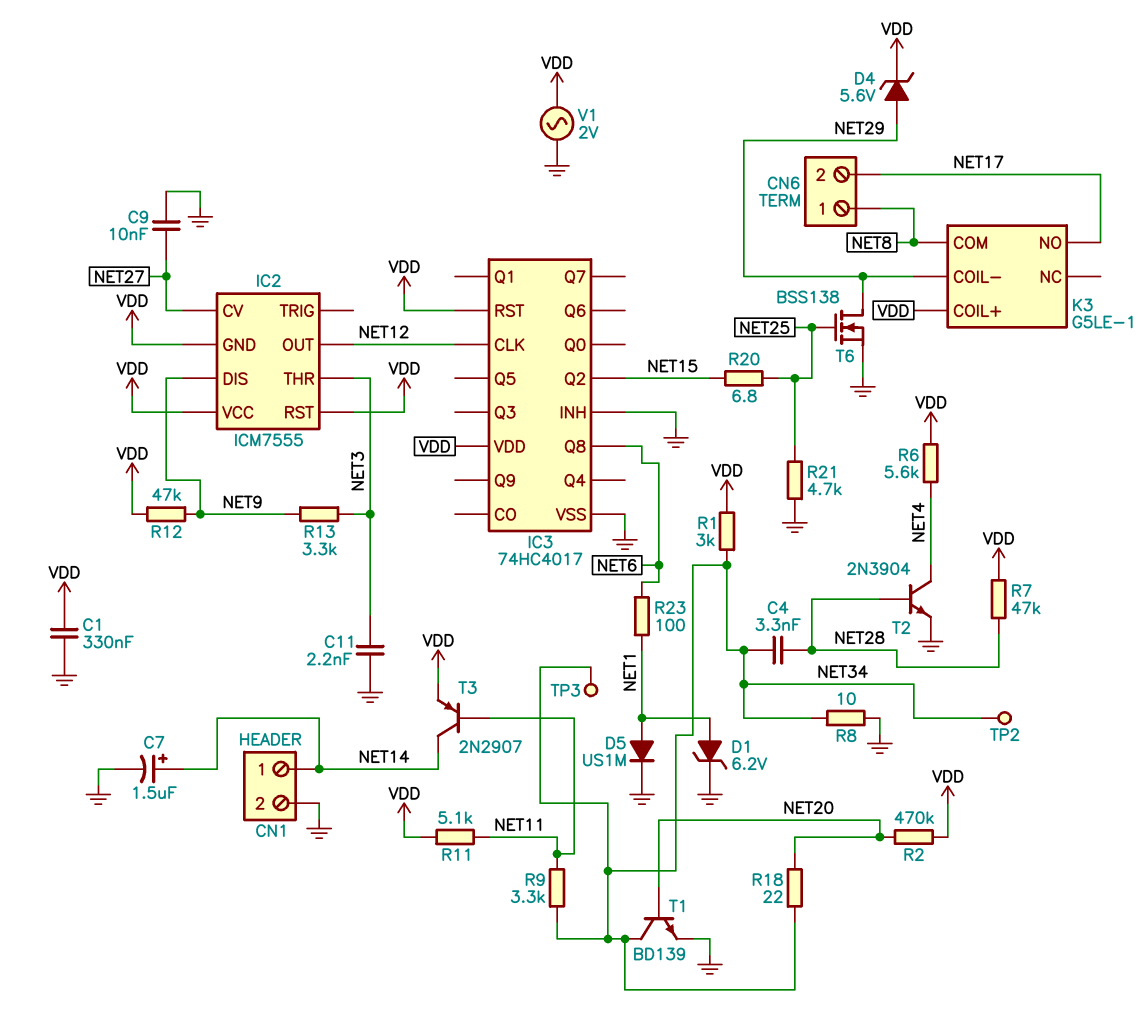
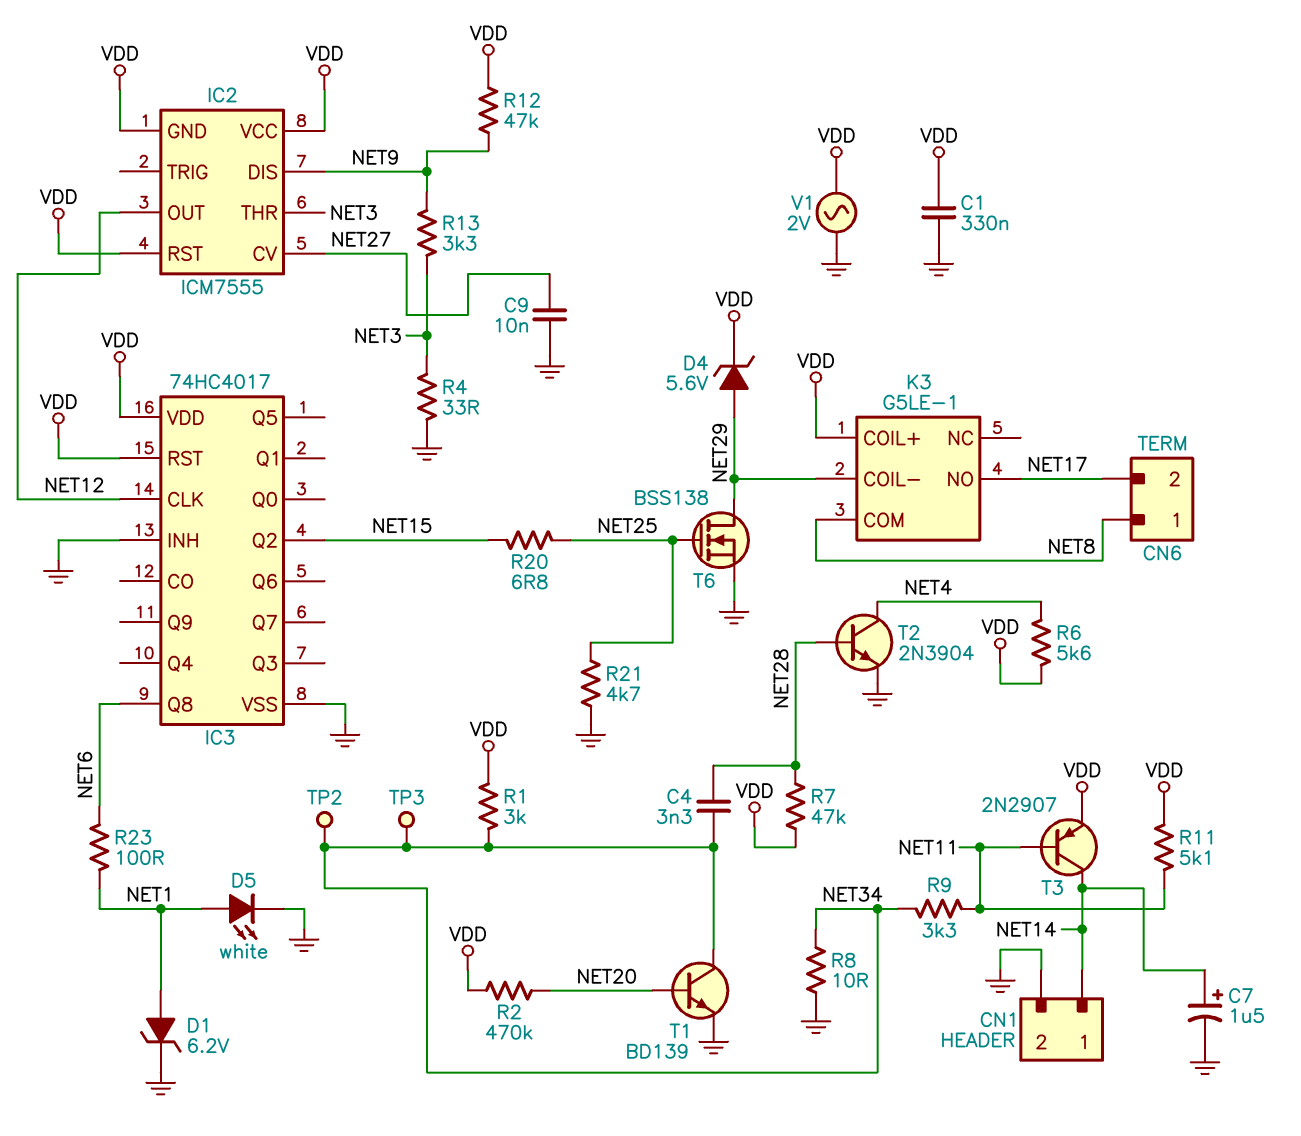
C11: 2.2nF (GND, NET3) -> none
D5: diode US1M (A NET1, K GND) -> LED white (A NET1, K GND)
R4: none -> 33 (GND, NET3)
R18: 22 (NET20, NET34) -> none

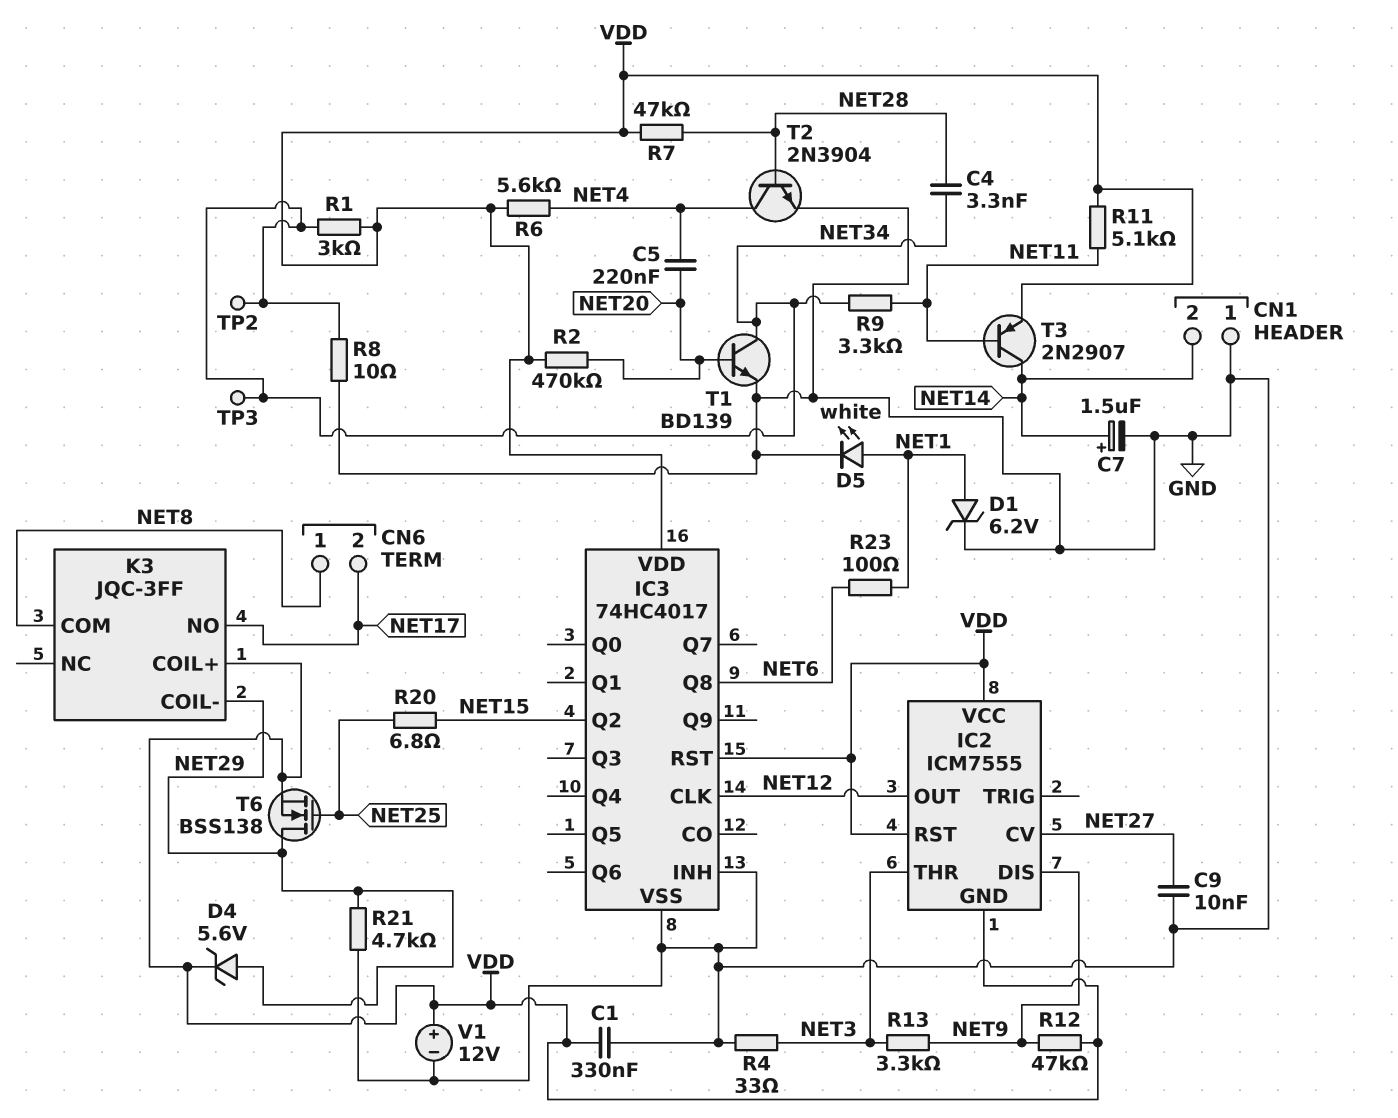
C5: none -> 220nF (NET4, NET20)
CN1 pin 1: NET14 -> GND
CN1 pin 2: GND -> NET14
K3: G5LE-1 -> JQC-3FF
R21: 4.7k (GND, NET25) -> 4.7k (GND, NET29)
T6: NMOS BSS138 (G NET25, D NET29, S GND) -> NMOS BSS138 (G NET25, D NET29, S VDD)
V1: AC 2V (GND, VDD) -> 12V (plus VDD, minus GND)

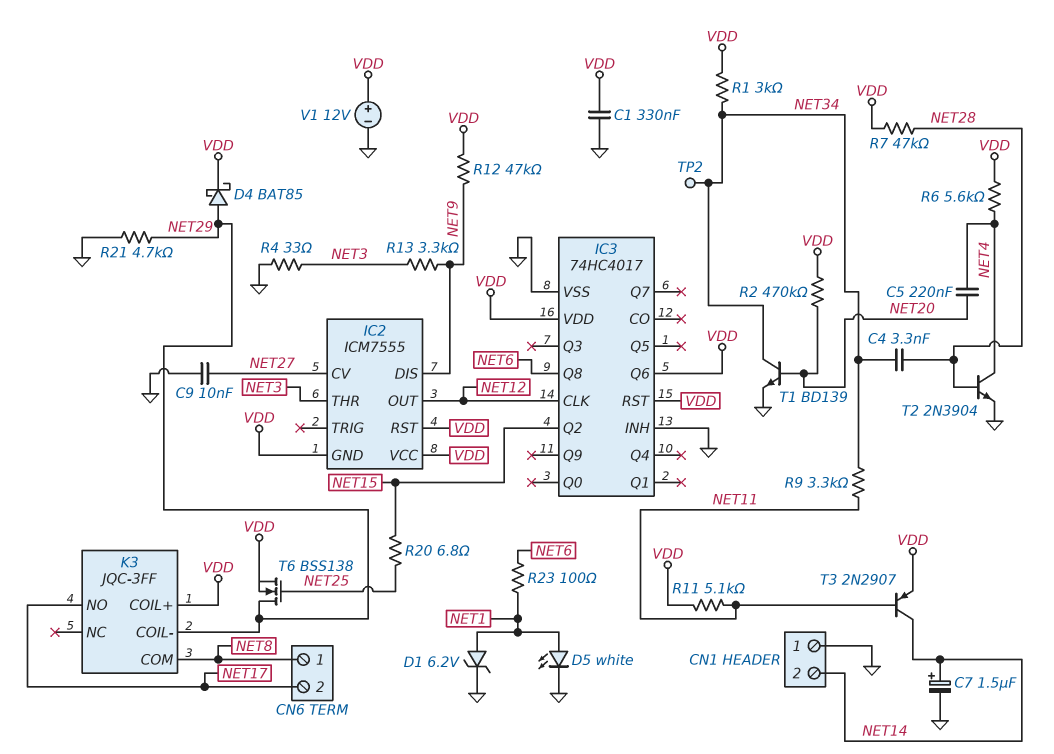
D4: zener 5.6V (A NET29, K VDD) -> schottky BAT85 (A NET29, K VDD)
IC3 pin Q6: none -> VDD
R8: 10 (GND, NET34) -> none
TP3: test point (NET34) -> none

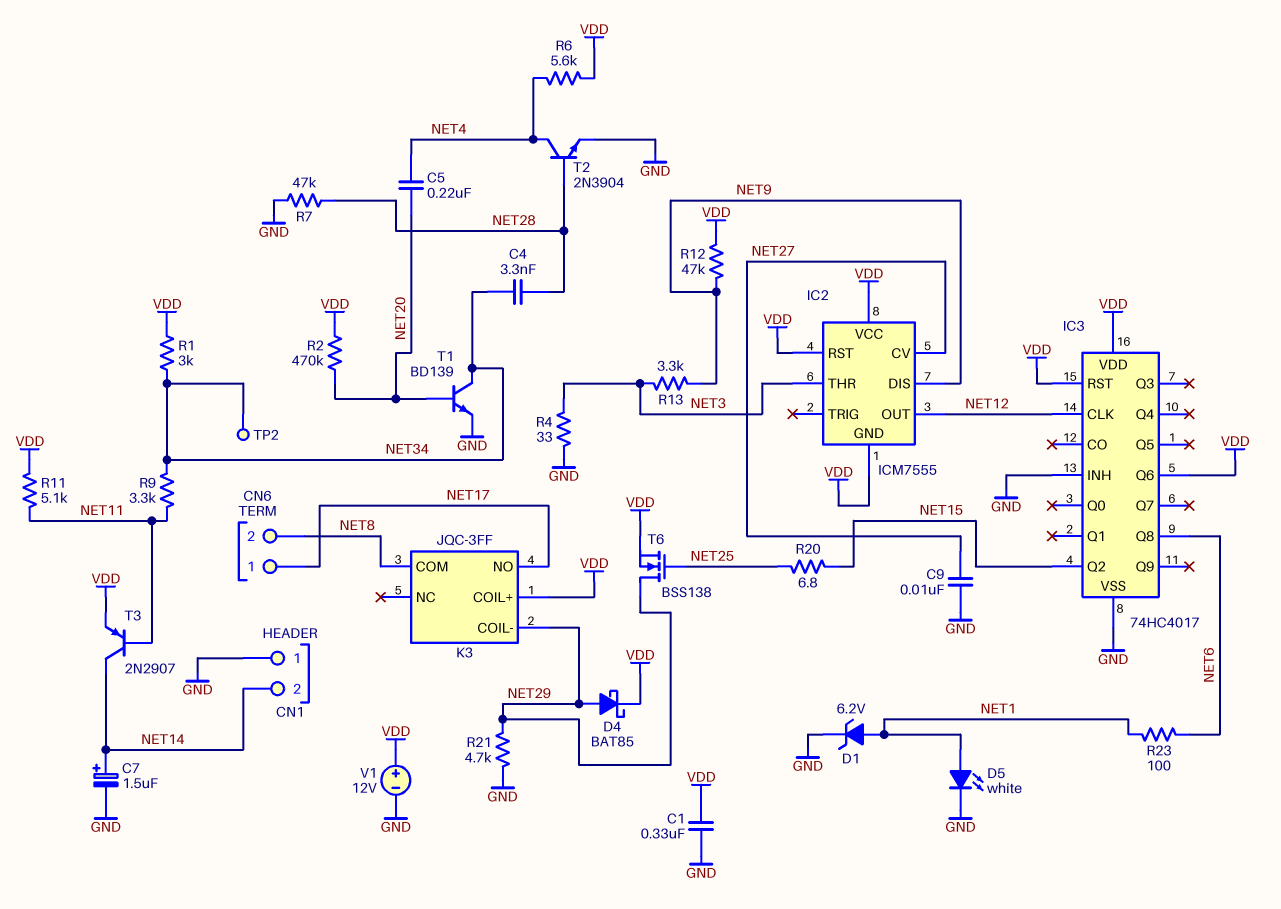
CN6 pin 1: NET8 -> NET17
CN6 pin 2: NET17 -> NET8
R7: 47k (NET28, VDD) -> 47k (GND, NET28)

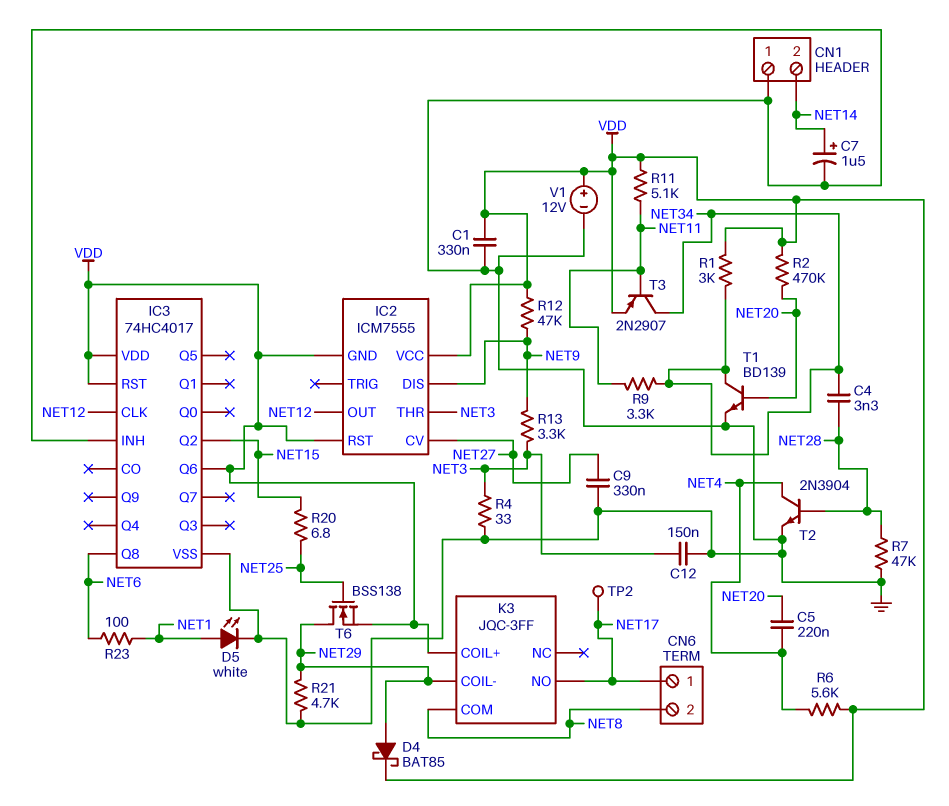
C9: 10nF (GND, NET27) -> 330nF (GND, NET27)
C12: none -> 150nF (GND, NET3)
D1: zener 6.2V (A NET1, K GND) -> none
T3: PNP 2N2907 (B NET11, C NET14, E VDD) -> PNP 2N2907 (B NET11, C NET34, E VDD)
TP2: test point (NET34) -> test point (NET17)

